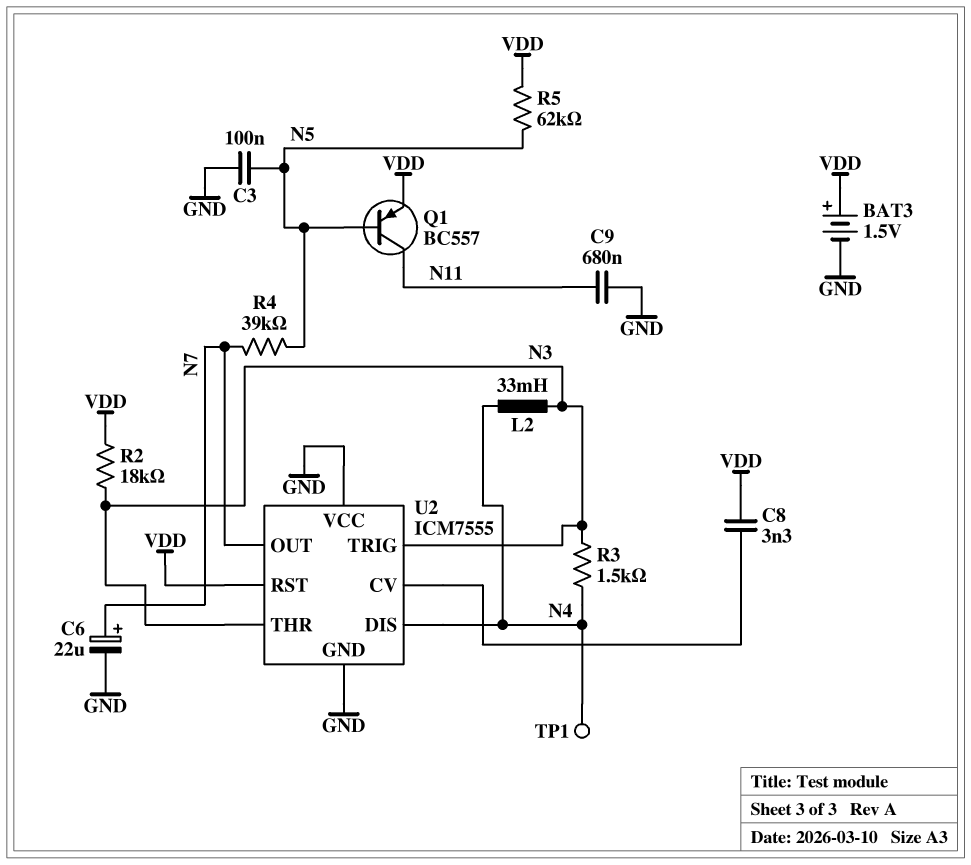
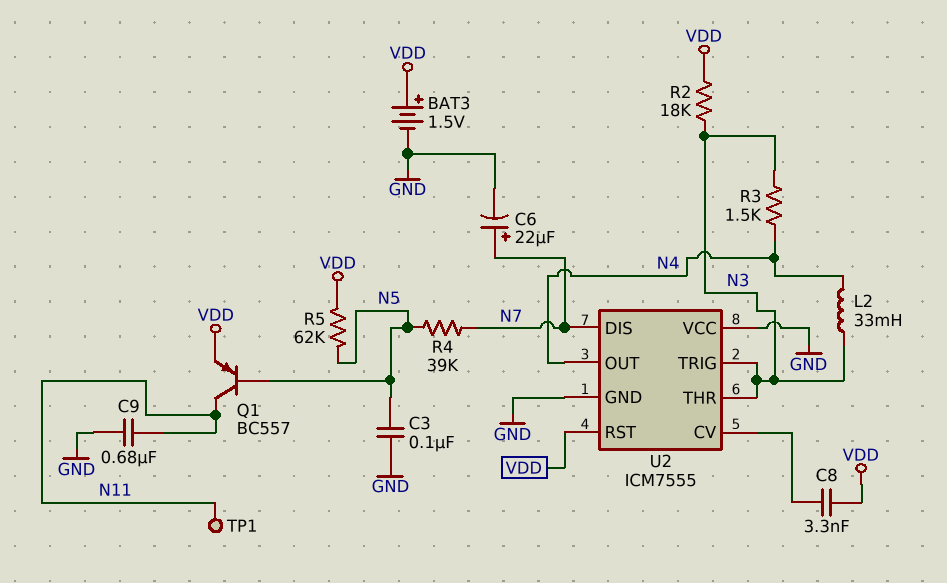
TP1: test point (N4) -> test point (N11)
U2 pin DIS: N4 -> N7
U2 pin OUT: N7 -> N4

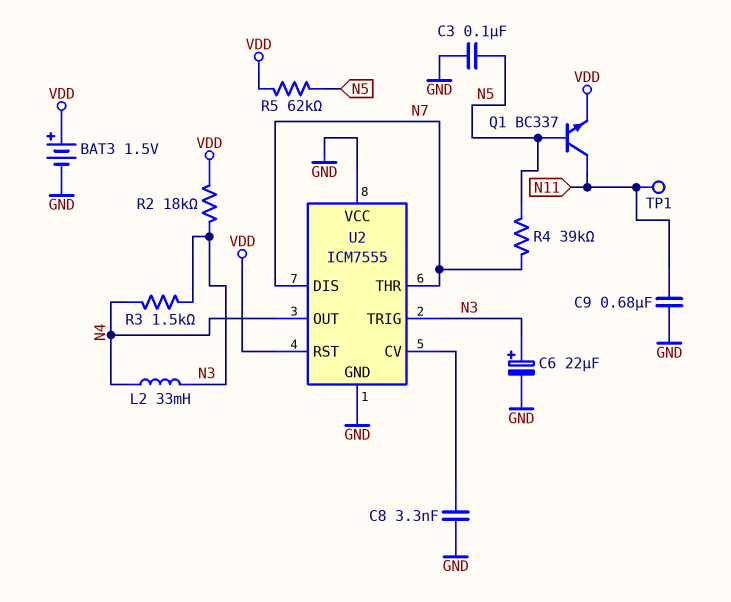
C6: 22uF (plus N7, minus GND) -> 22uF (plus N3, minus GND)
C8: 3.3nF (U2/CV, VDD) -> 3.3nF (GND, U2/CV)
Q1: PNP BC557 (B N5, C N11, E VDD) -> NPN BC337 (B N5, C N11, E VDD)
U2 pin THR: N3 -> N7

